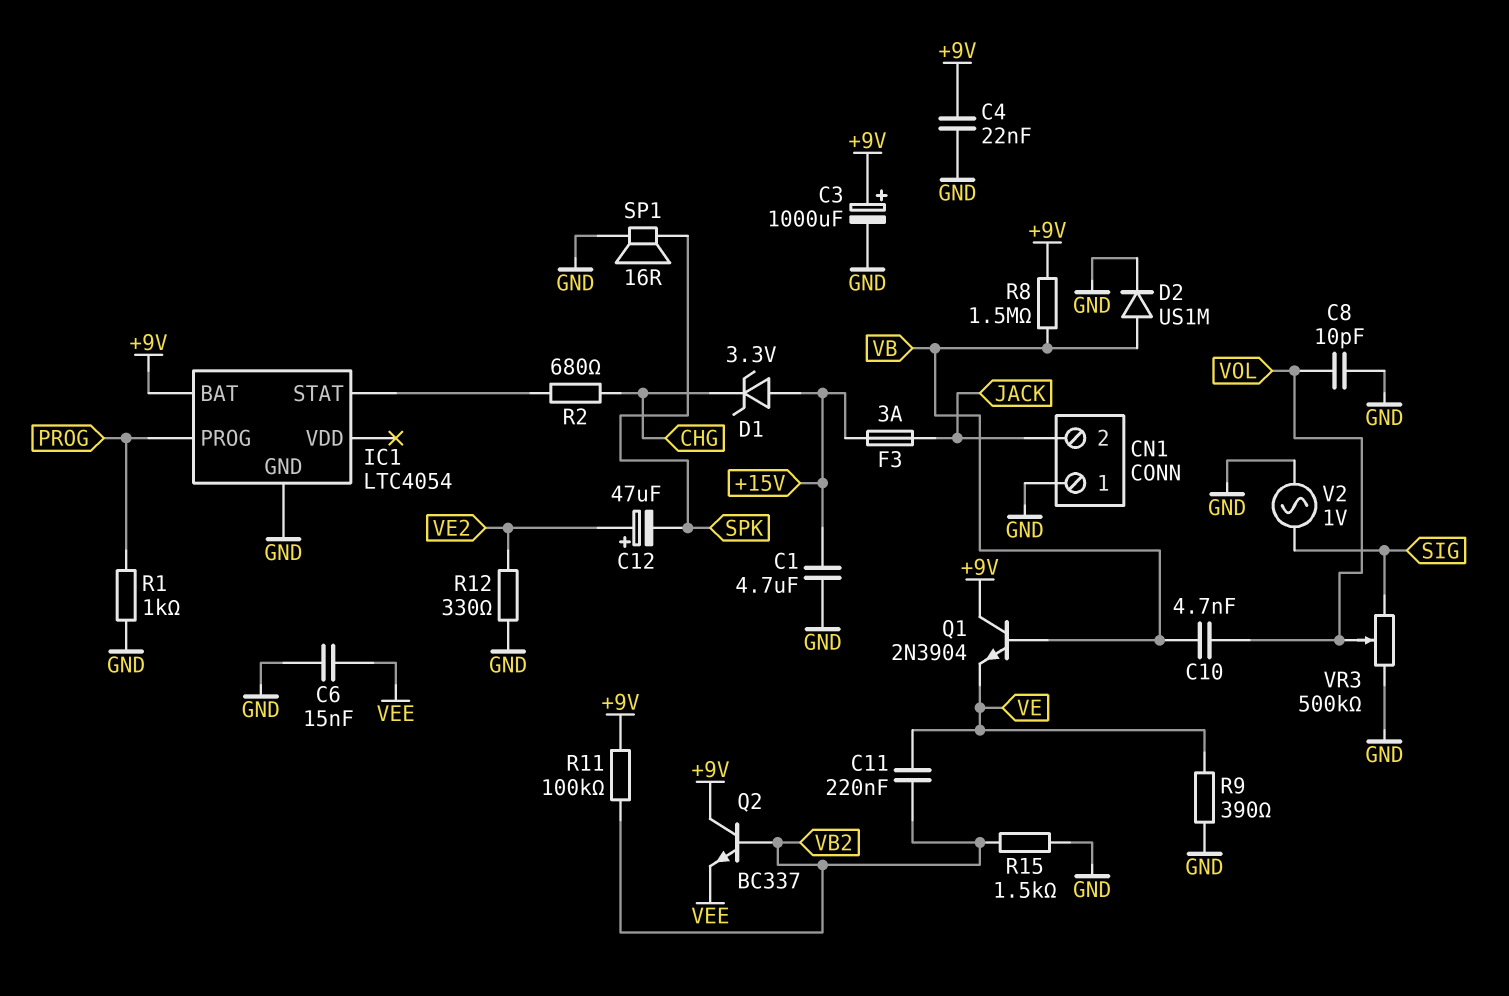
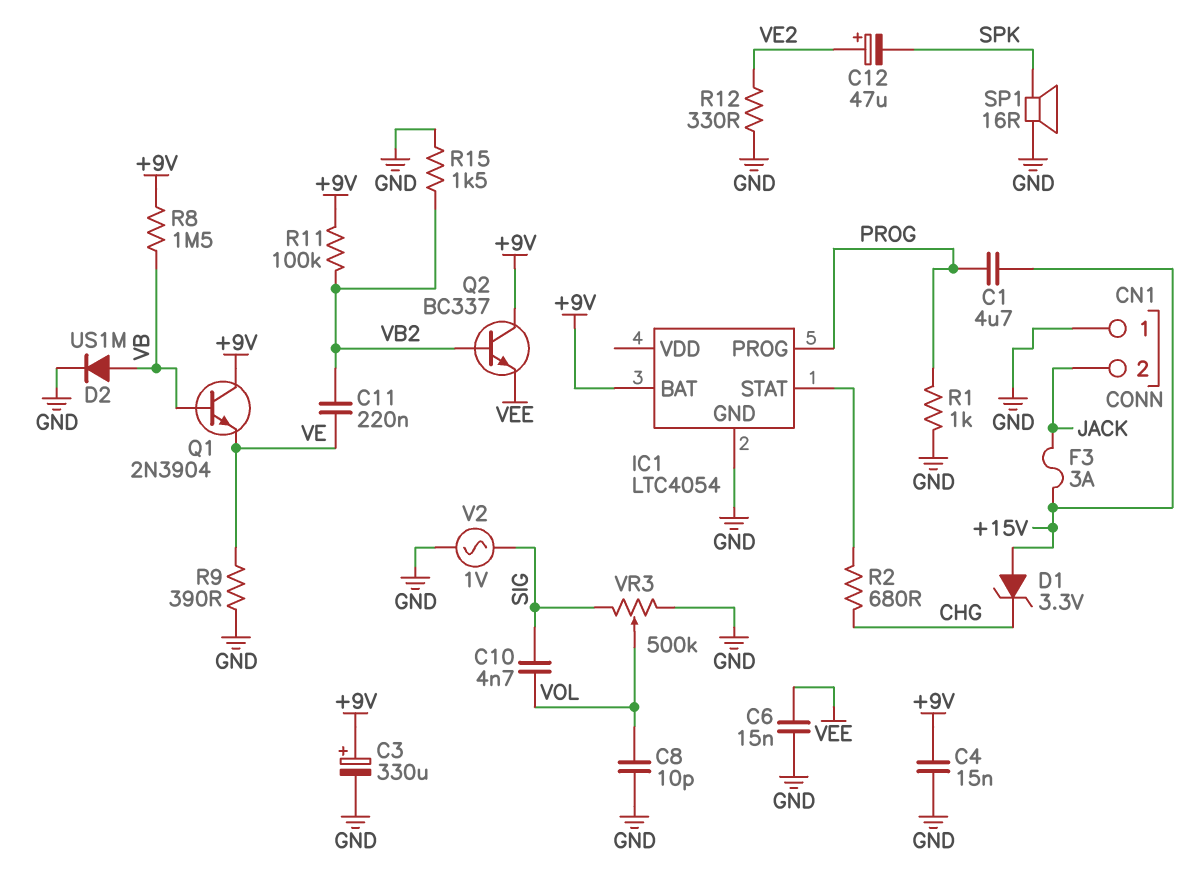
C1: 4.7uF (+15V, GND) -> 4.7uF (+15V, PROG)
C3: 1000uF (plus +9V, minus GND) -> 330uF (plus +9V, minus GND)
C4: 22nF (+9V, GND) -> 15nF (+9V, GND)
C10: 4.7nF (VB, VOL) -> 4.7nF (SIG, VOL)

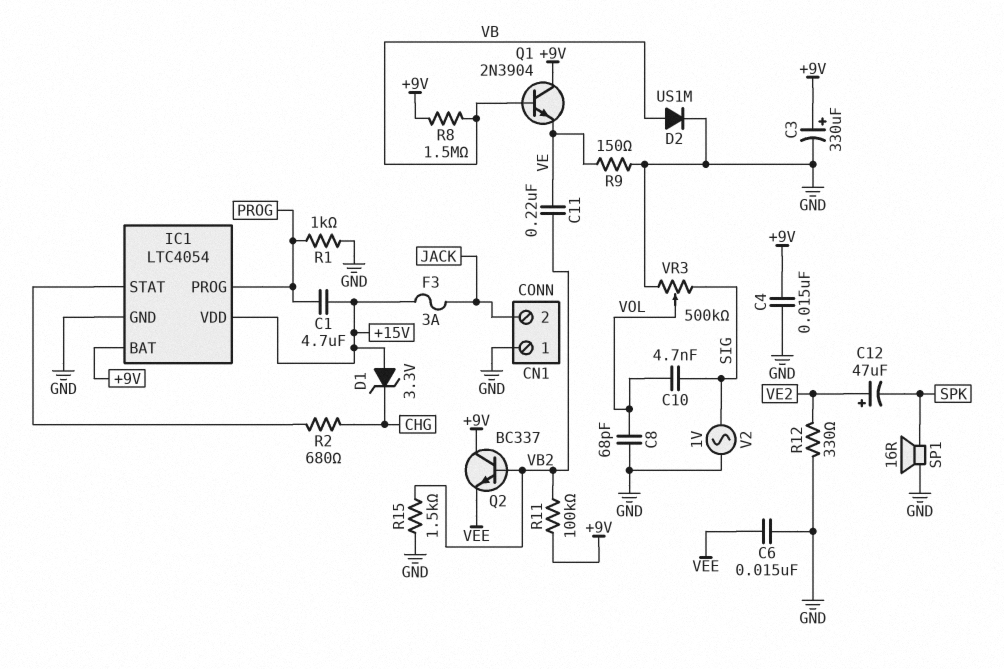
C8: 10pF (GND, VOL) -> 68pF (GND, VOL)
IC1 pin VDD: none -> +15V
R9: 390 (GND, VE) -> 150 (GND, VE)

